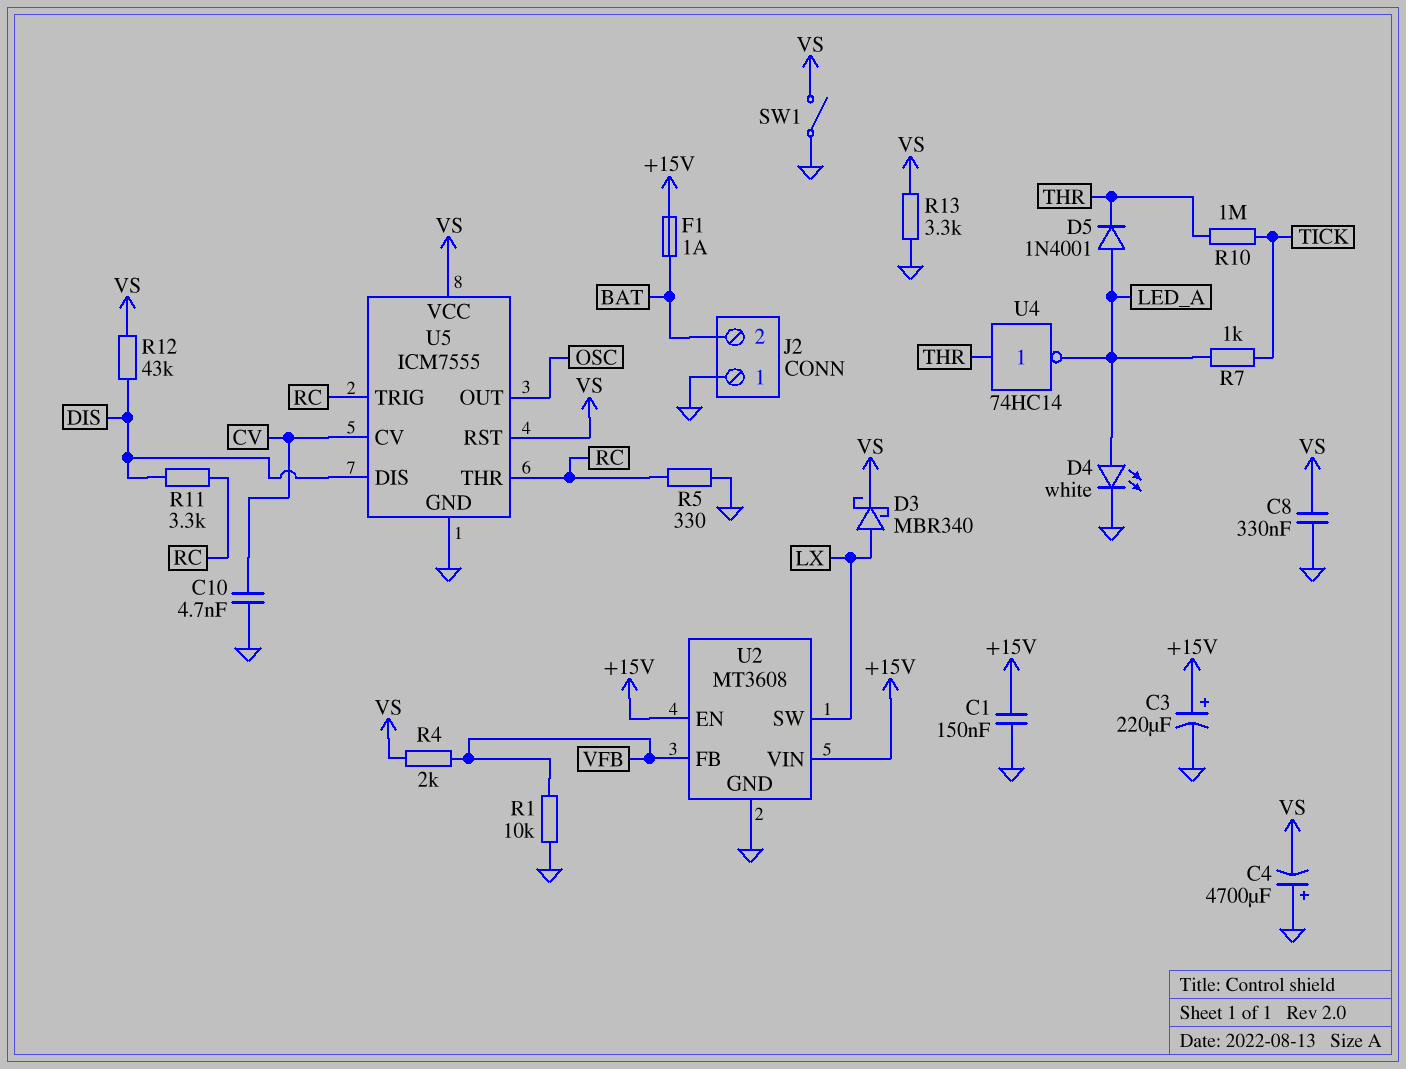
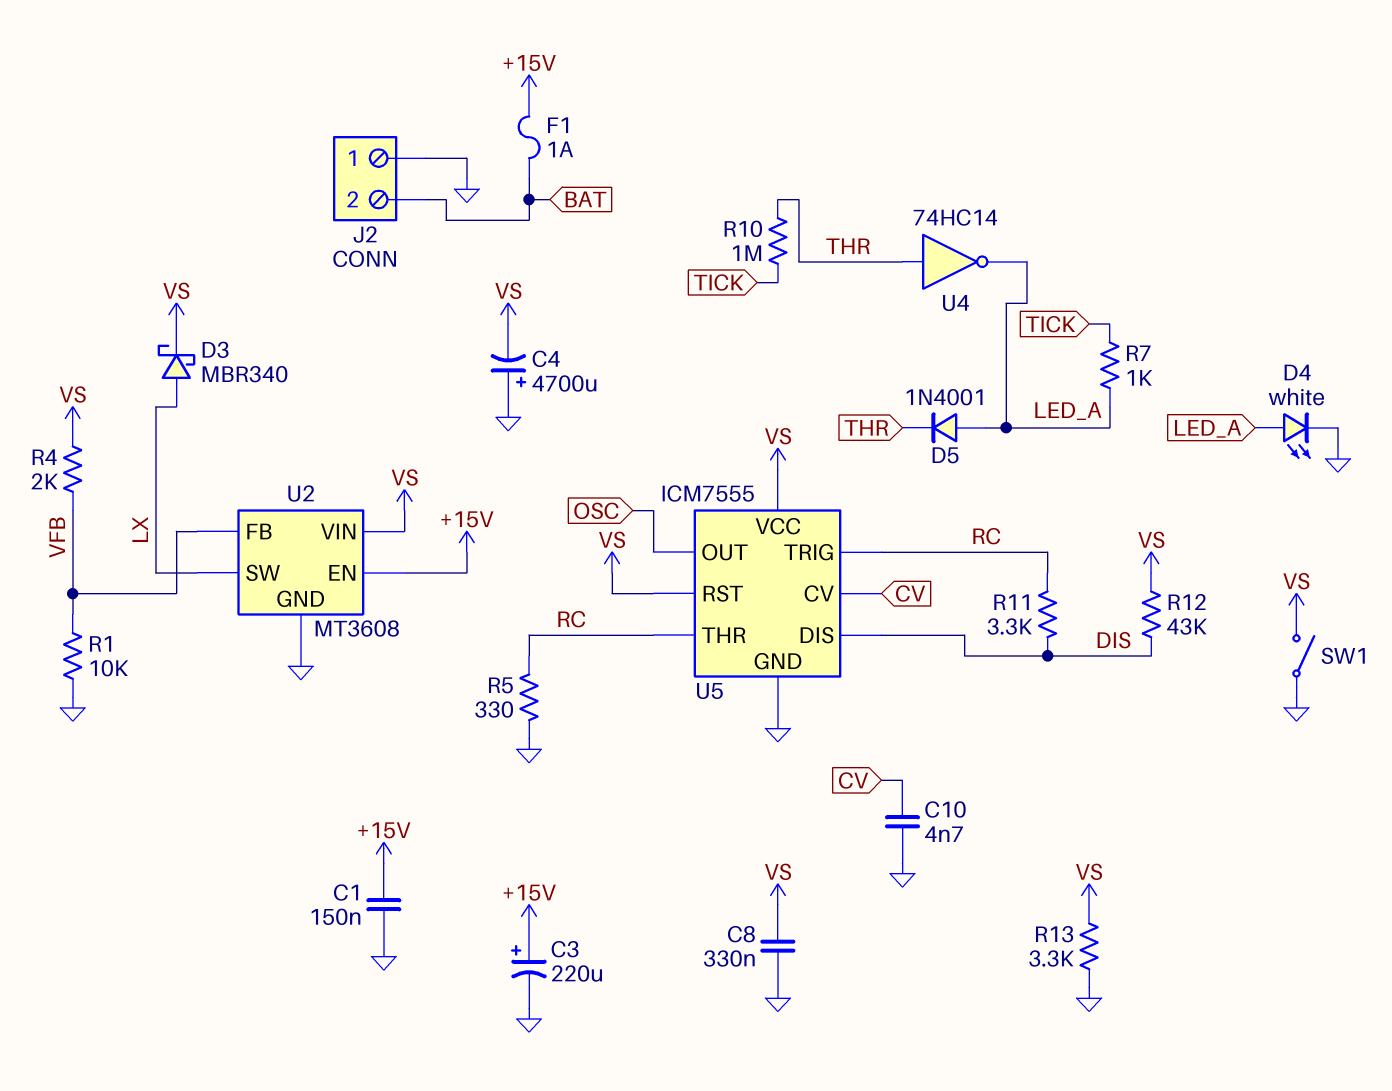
U2 pin VIN: +15V -> VS

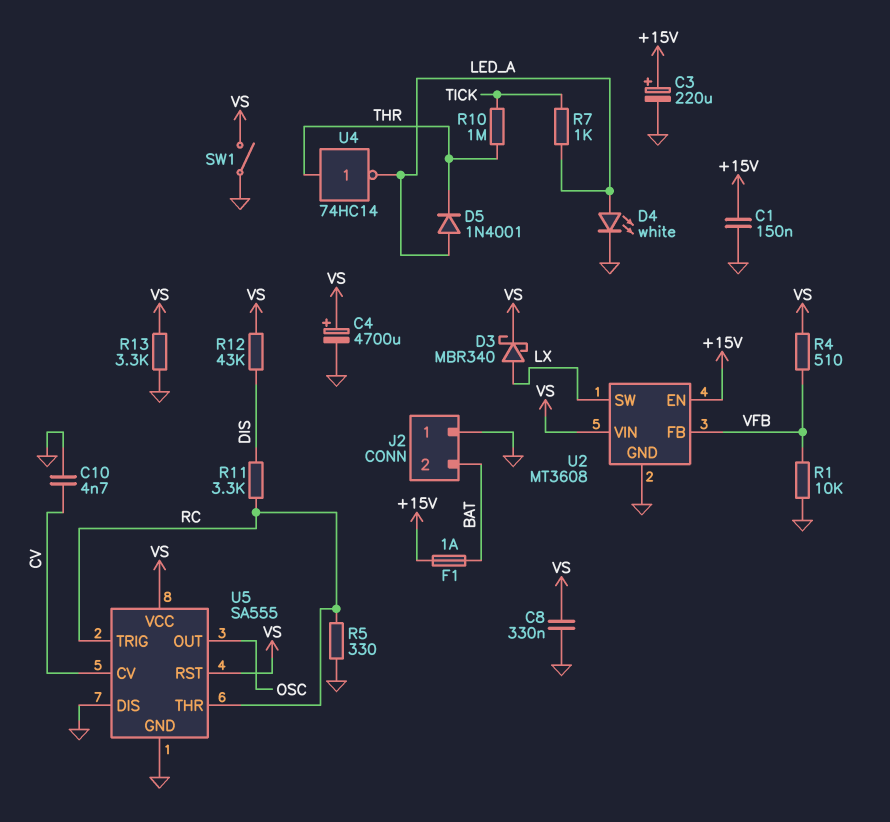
C4: 4700uF (plus GND, minus VS) -> 4700uF (plus VS, minus GND)
R4: 2k (VFB, VS) -> 510 (VFB, VS)
U5: ICM7555 -> SA555
U5 pin DIS: DIS -> GND

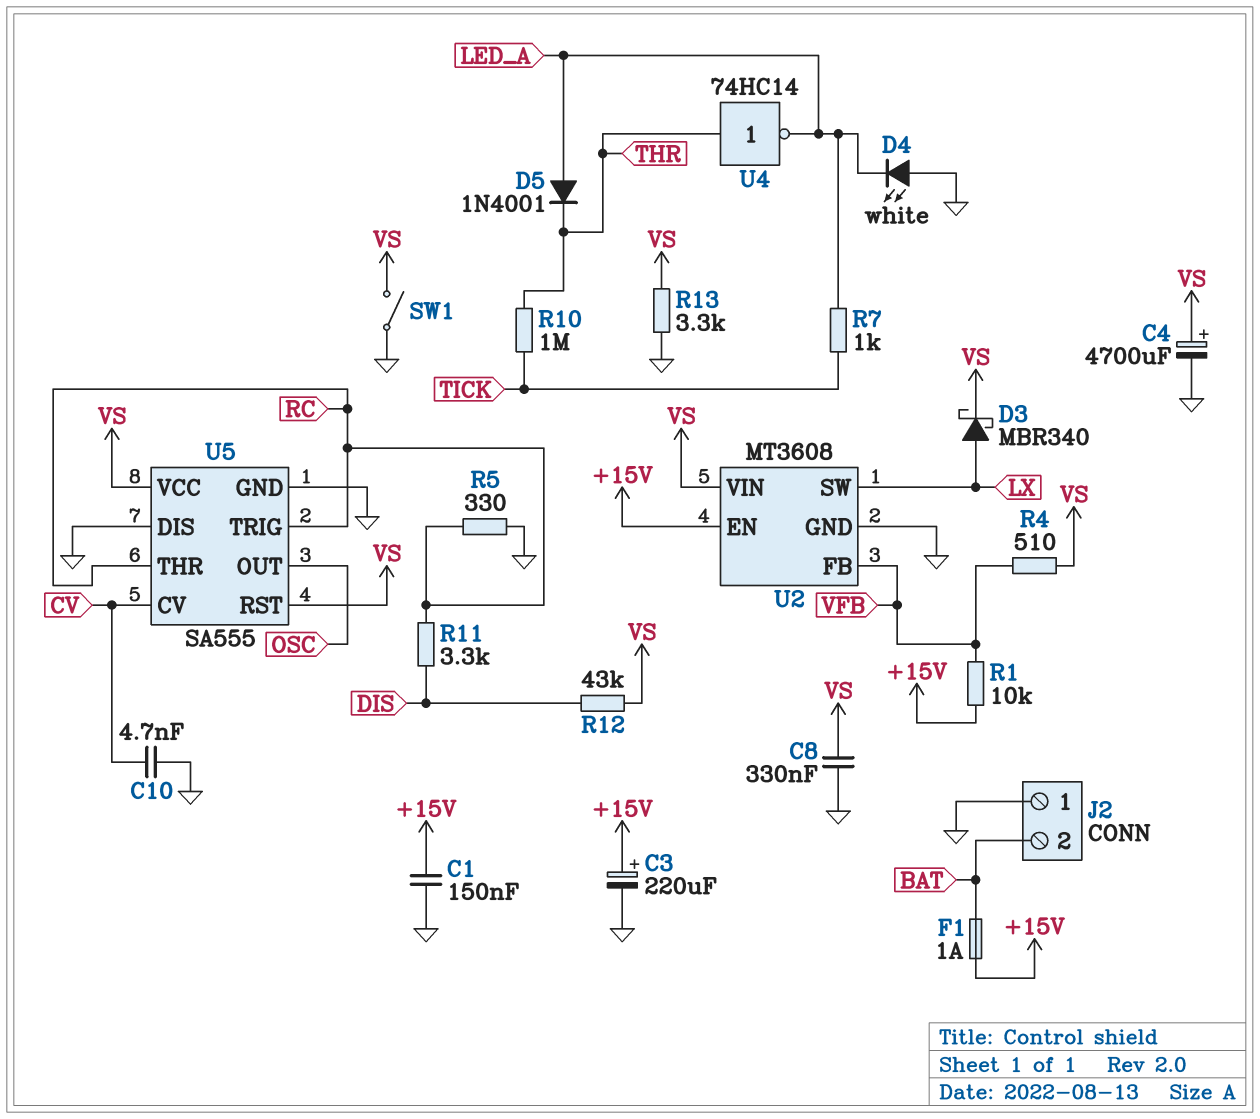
D4: LED white (A LED_A, K GND) -> LED white (A GND, K LED_A)
R1: 10k (GND, VFB) -> 10k (+15V, VFB)

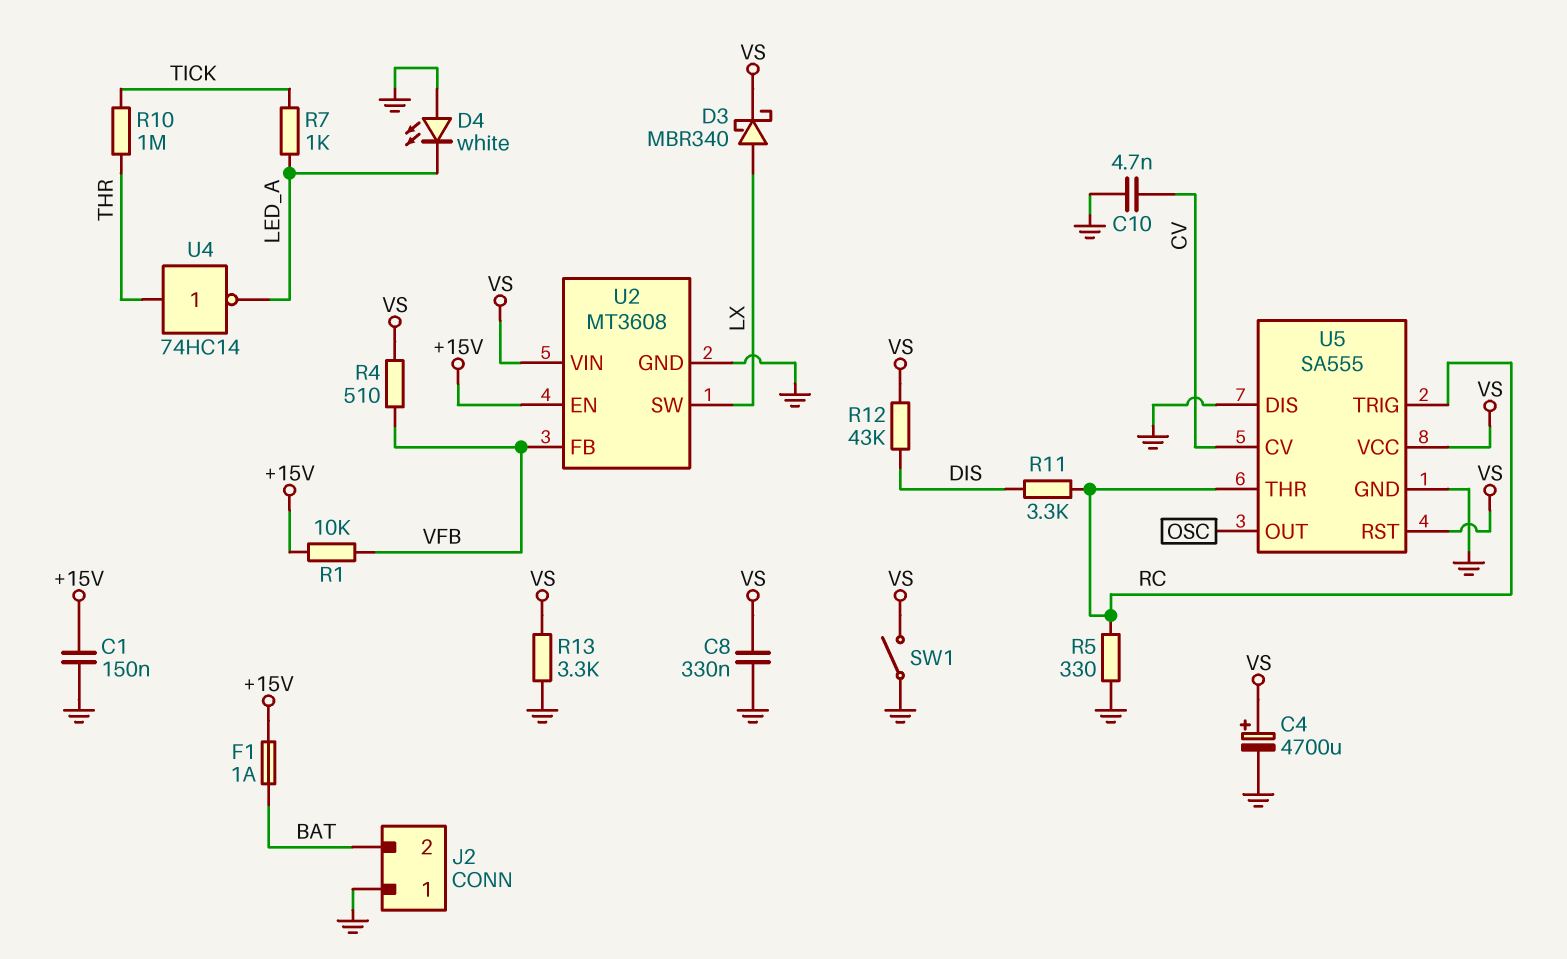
C3: 220uF (plus +15V, minus GND) -> none
D5: diode 1N4001 (A LED_A, K THR) -> none

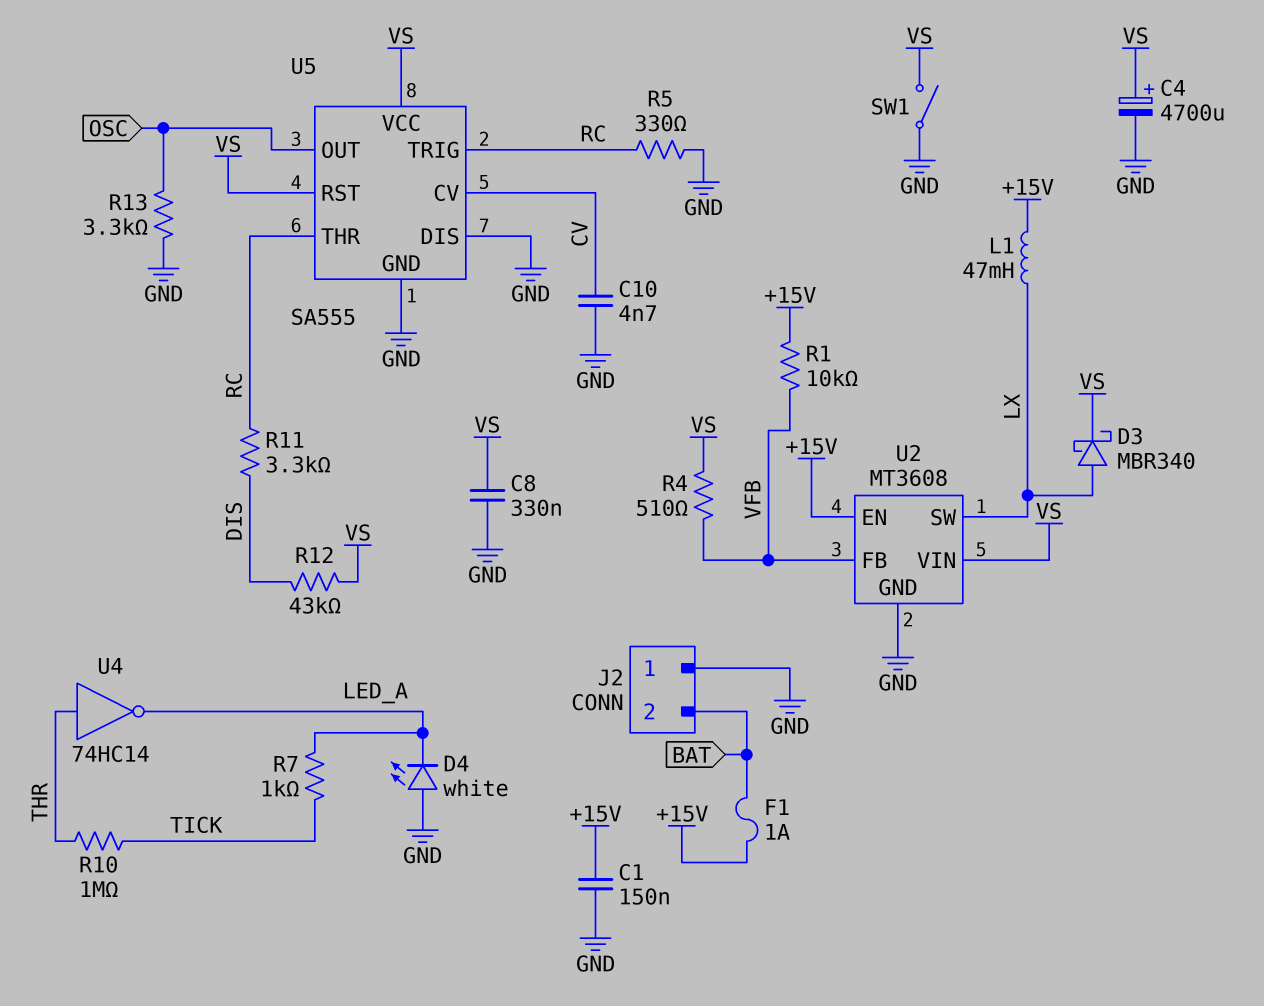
L1: none -> 47mH (+15V, LX)
R13: 3.3k (GND, VS) -> 3.3k (GND, OSC)

